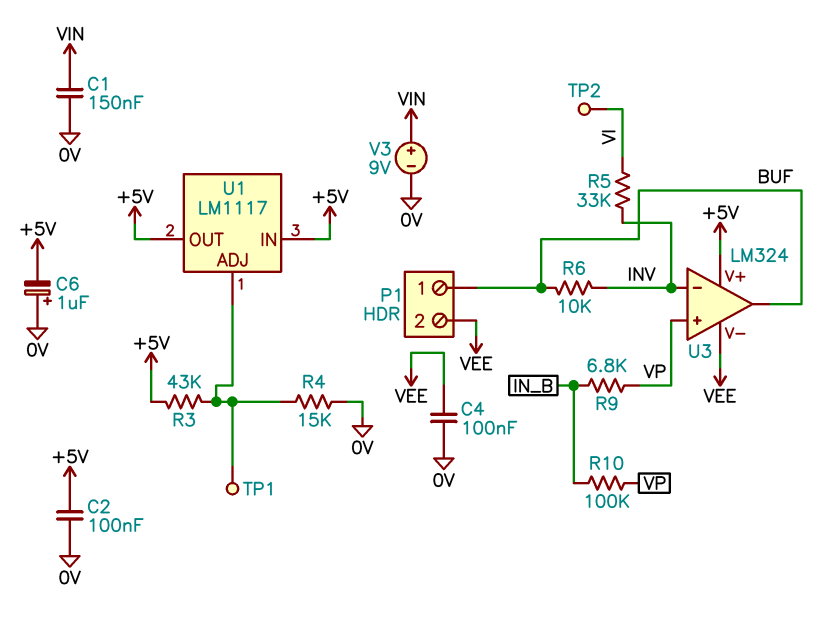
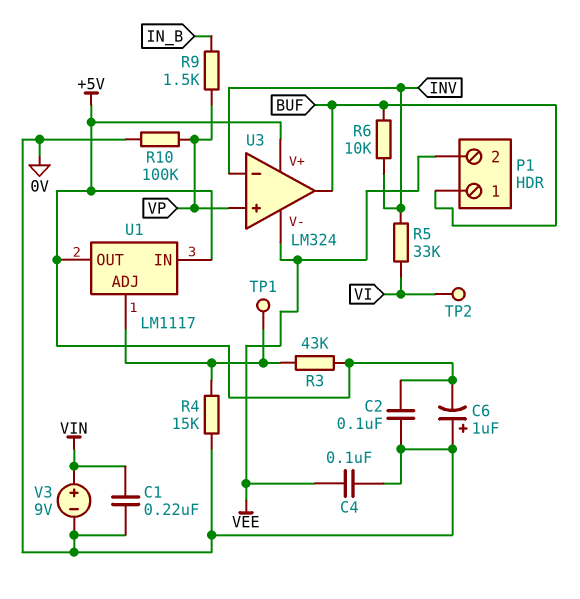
C1: 150nF (0V, VIN) -> 220nF (0V, VIN)
R9: 6.8k (IN_B, VP) -> 1.5k (IN_B, VP)
R10: 100k (IN_B, VP) -> 100k (0V, VP)

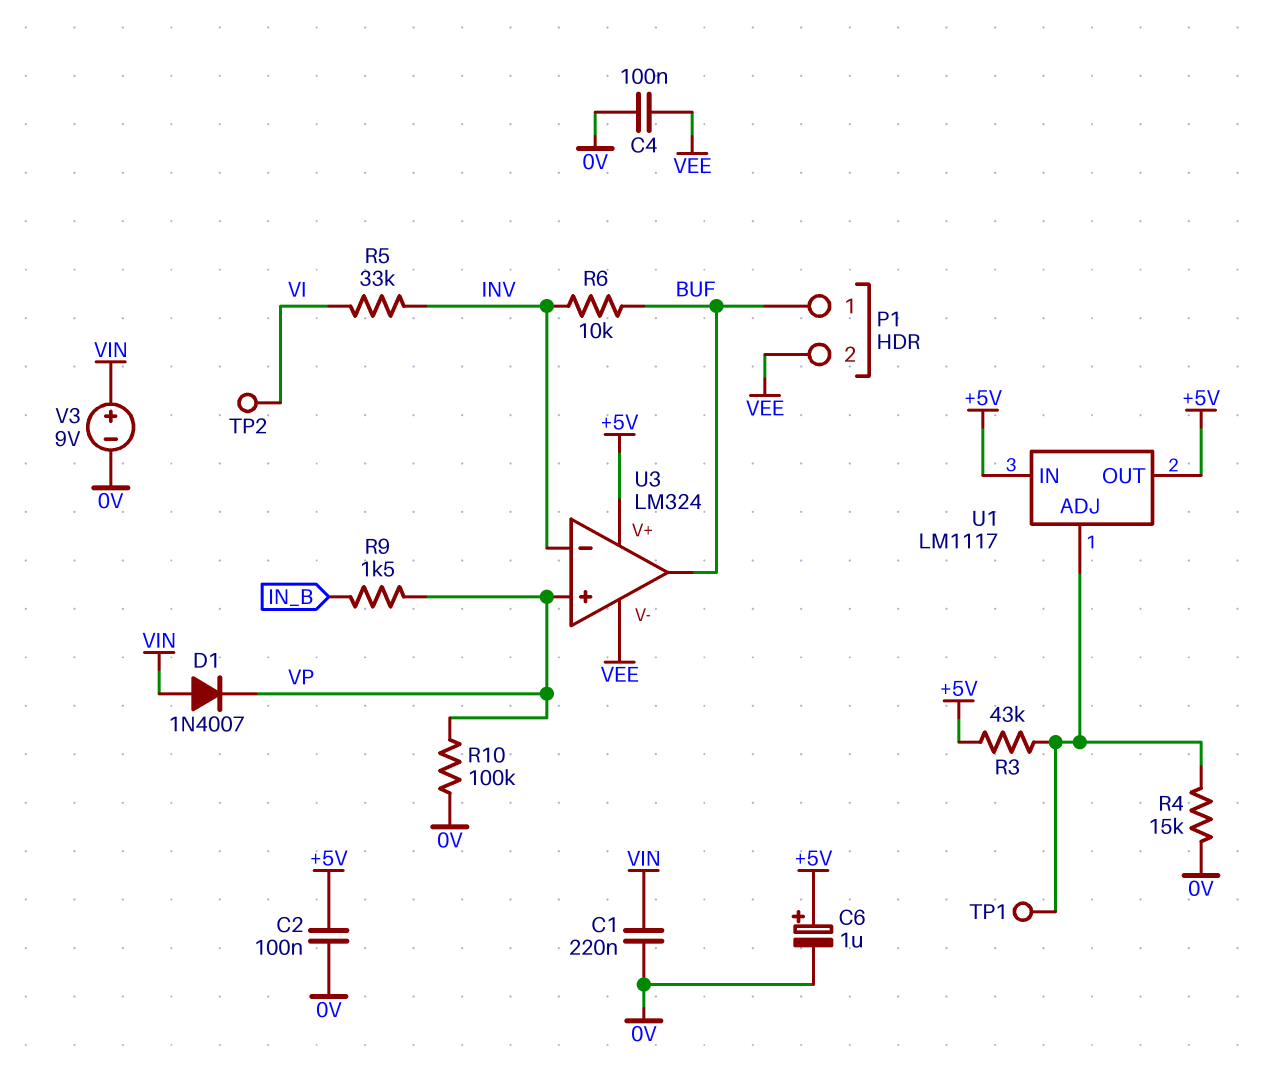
C6: 1uF (plus 0V, minus +5V) -> 1uF (plus +5V, minus 0V)
D1: none -> diode 1N4007 (A VIN, K VP)

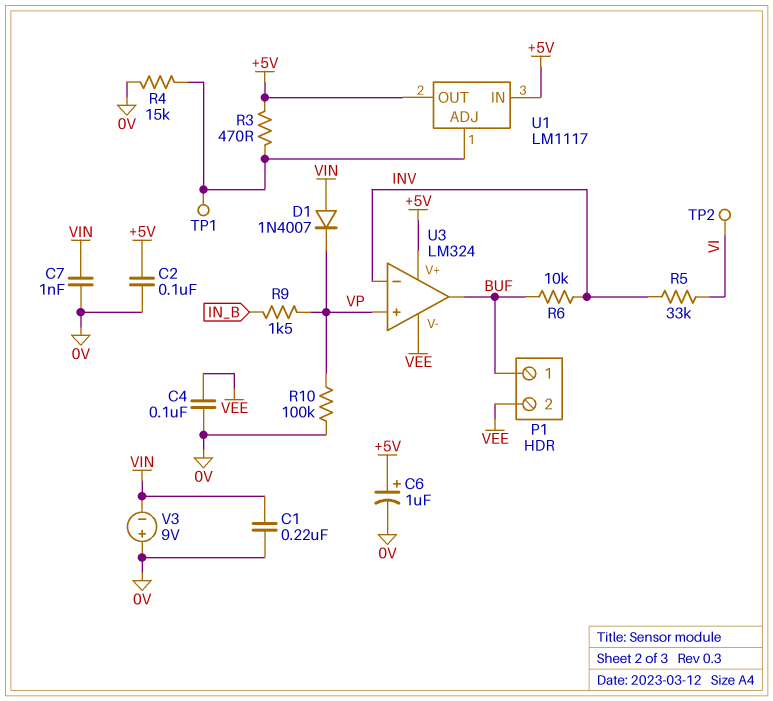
C7: none -> 1nF (0V, VIN)
R3: 43k (+5V, U1/ADJ) -> 470 (+5V, U1/ADJ)
V3: 9V (plus VIN, minus 0V) -> 9V (plus 0V, minus VIN)

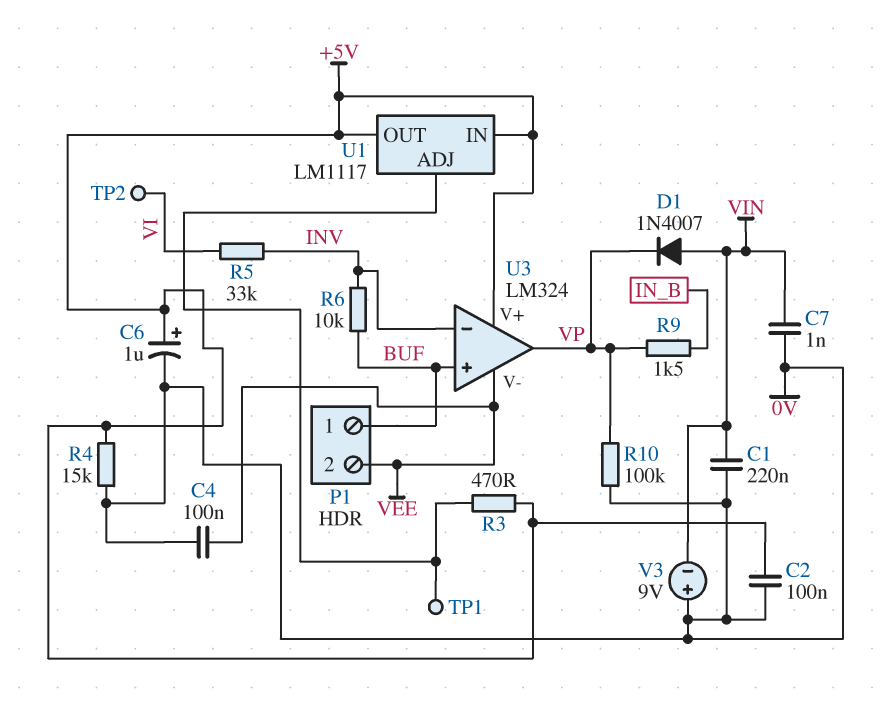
R4: 15k (0V, U1/ADJ) -> 15k (+5V, 0V)
U3 pin in+: VP -> BUF
U3 pin out: BUF -> VP

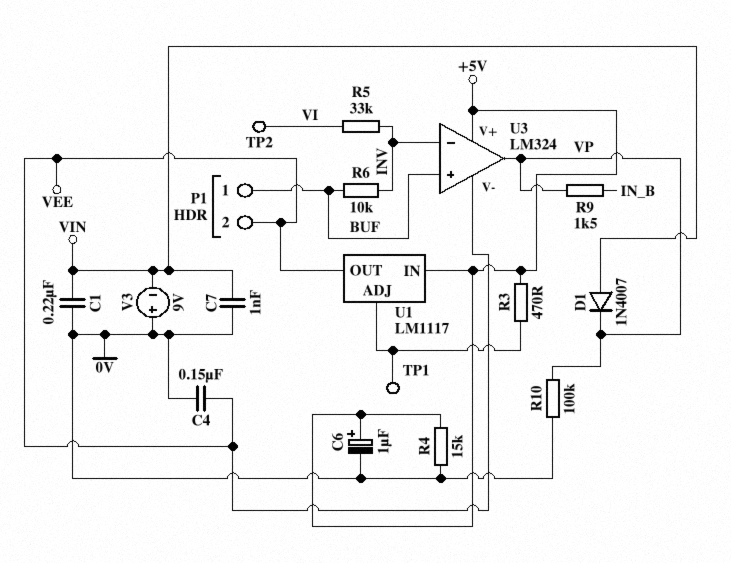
C2: 100nF (+5V, 0V) -> none
C4: 100nF (0V, VEE) -> 150nF (0V, VEE)
U1 pin OUT: +5V -> VEE

